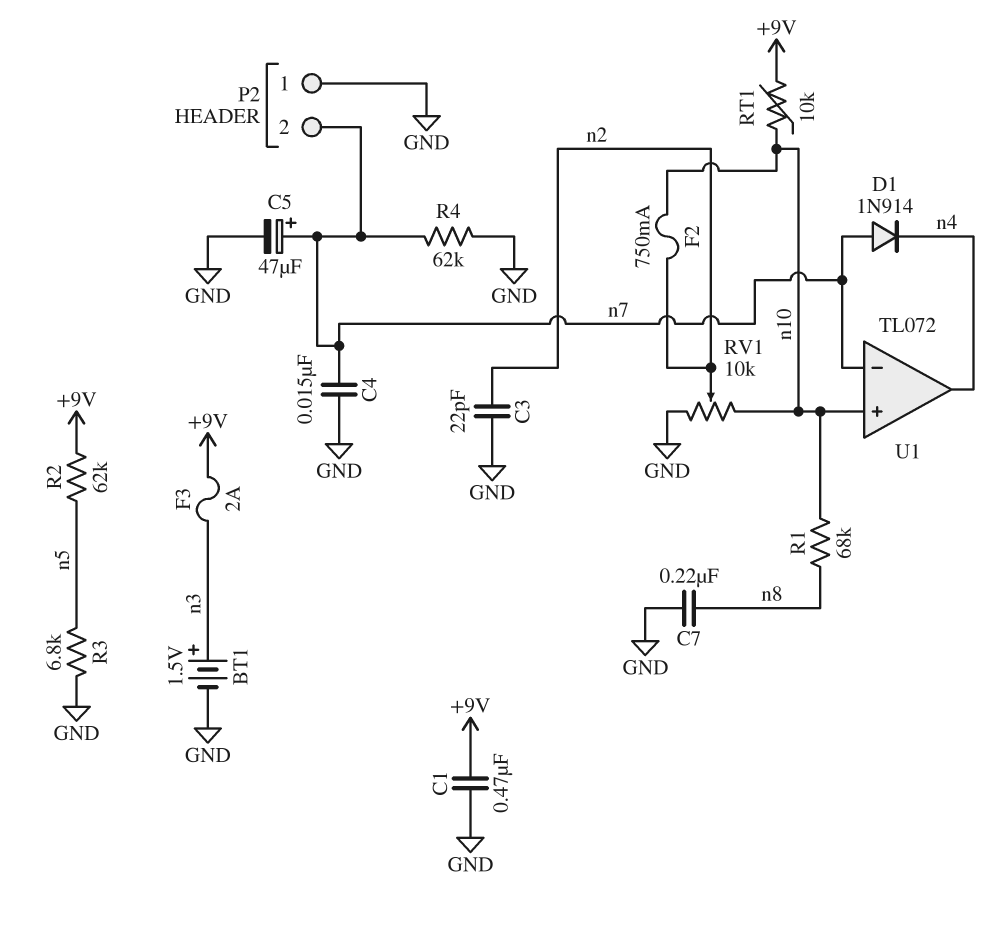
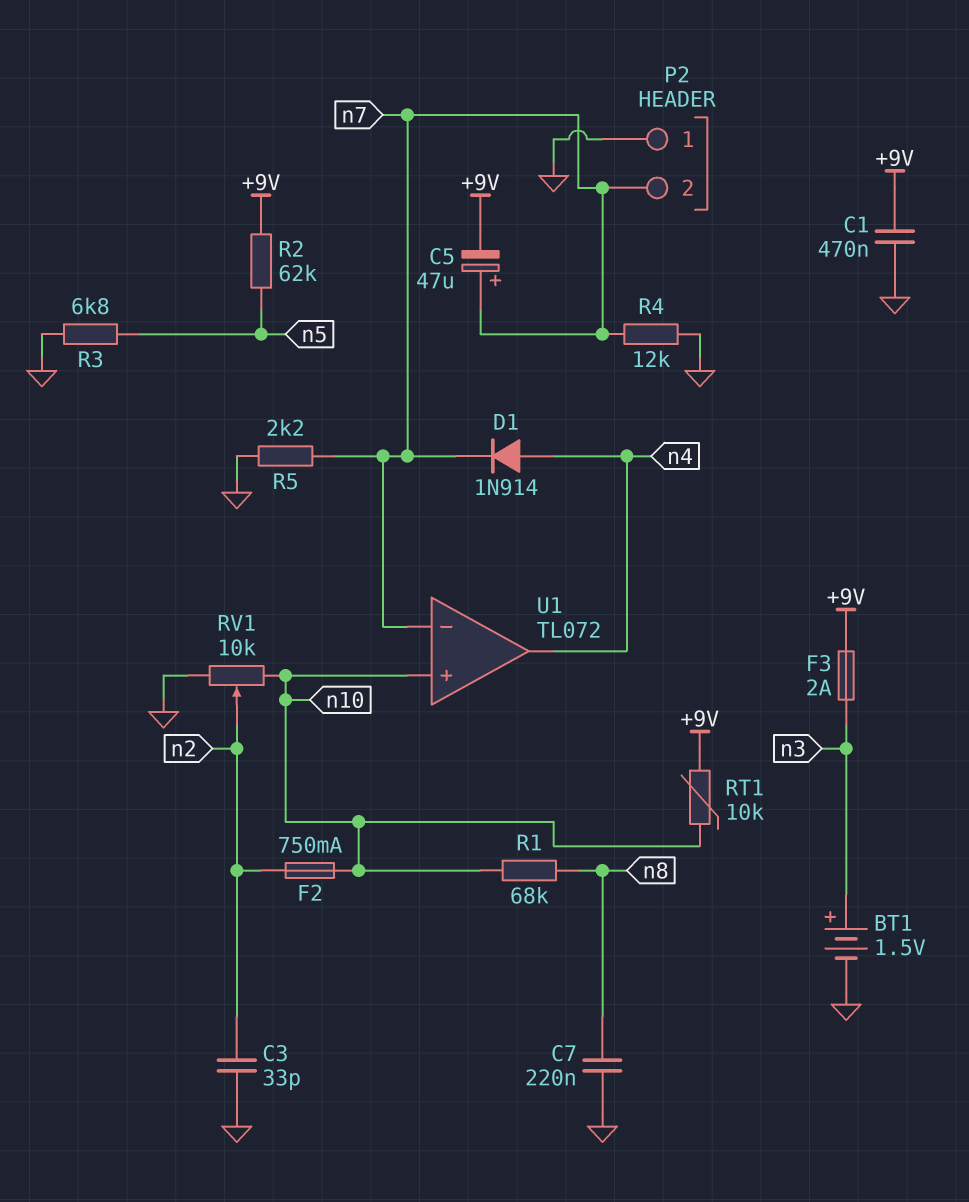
C3: 22pF (GND, n2) -> 33pF (GND, n2)
C4: 15nF (GND, n7) -> none
C5: 47uF (plus n7, minus GND) -> 47uF (plus n7, minus +9V)
D1: diode 1N914 (A n7, K n4) -> diode 1N914 (A n4, K n7)
R4: 62k (GND, n7) -> 12k (GND, n7)
R5: none -> 2.2k (GND, n7)

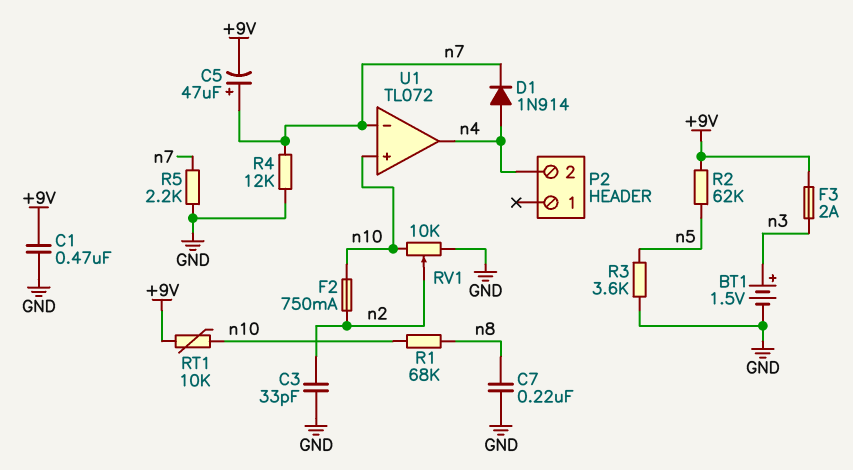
P2 pin 1: GND -> none
P2 pin 2: n7 -> n4
R3: 6.8k (GND, n5) -> 3.6k (GND, n5)

